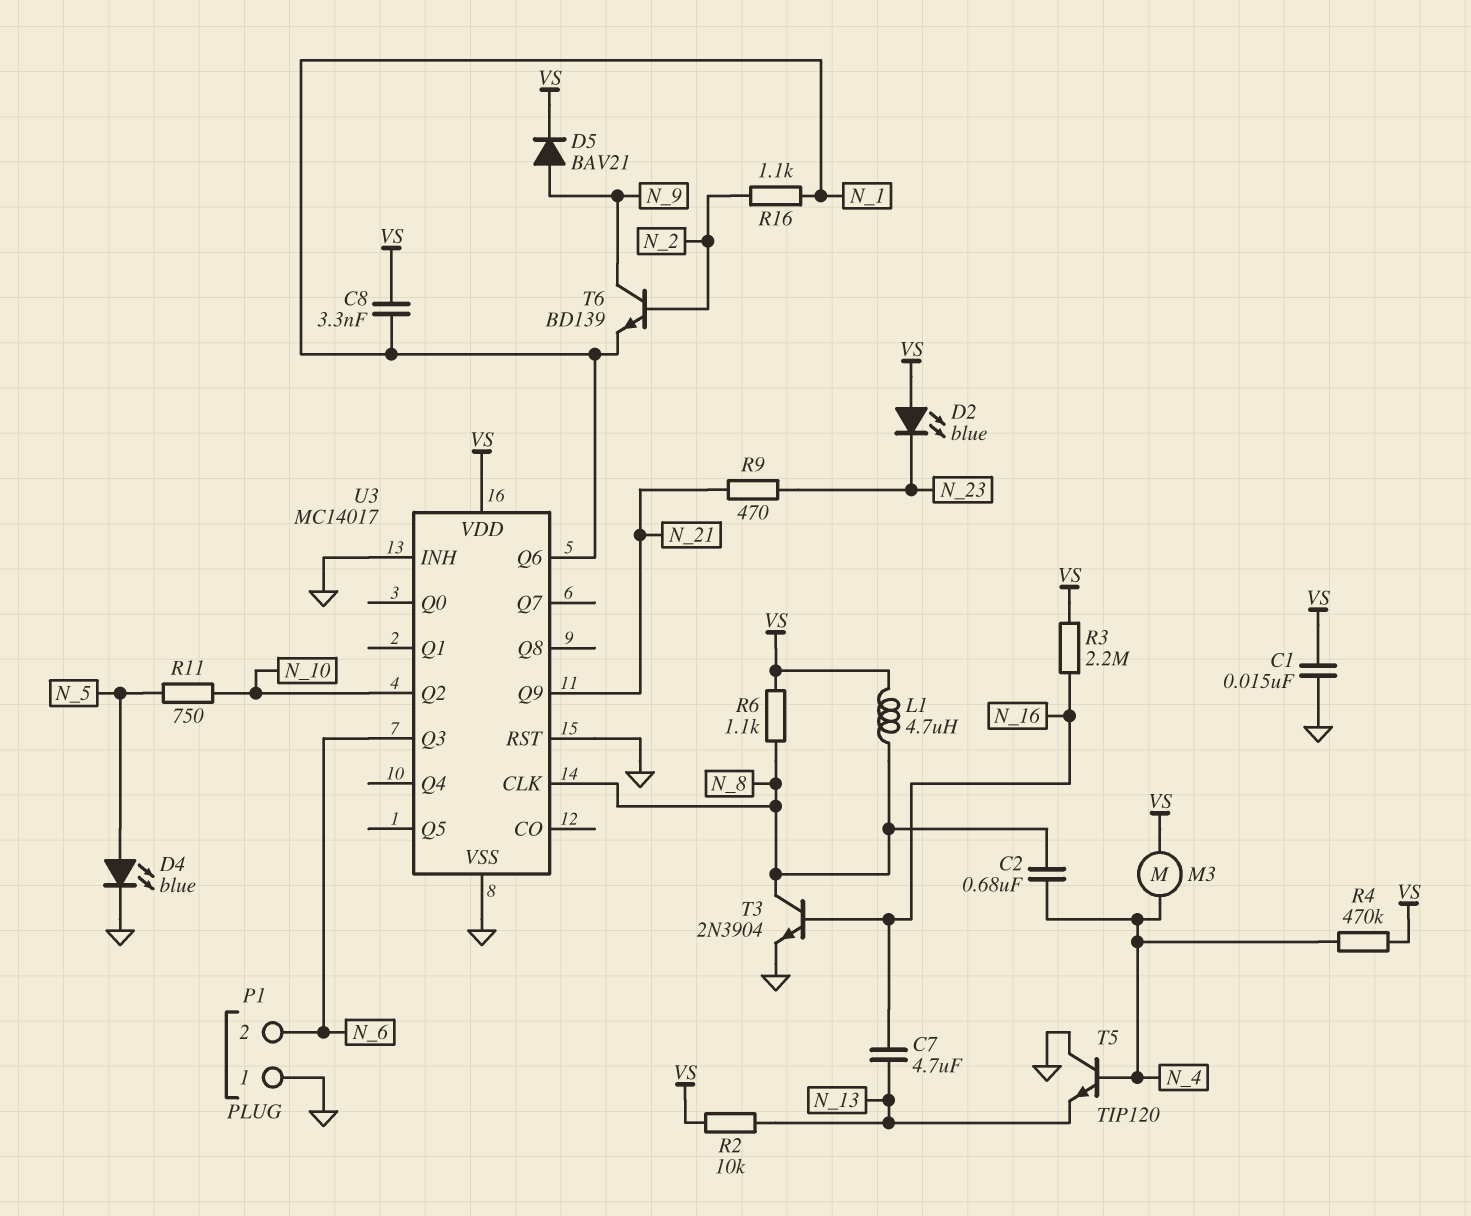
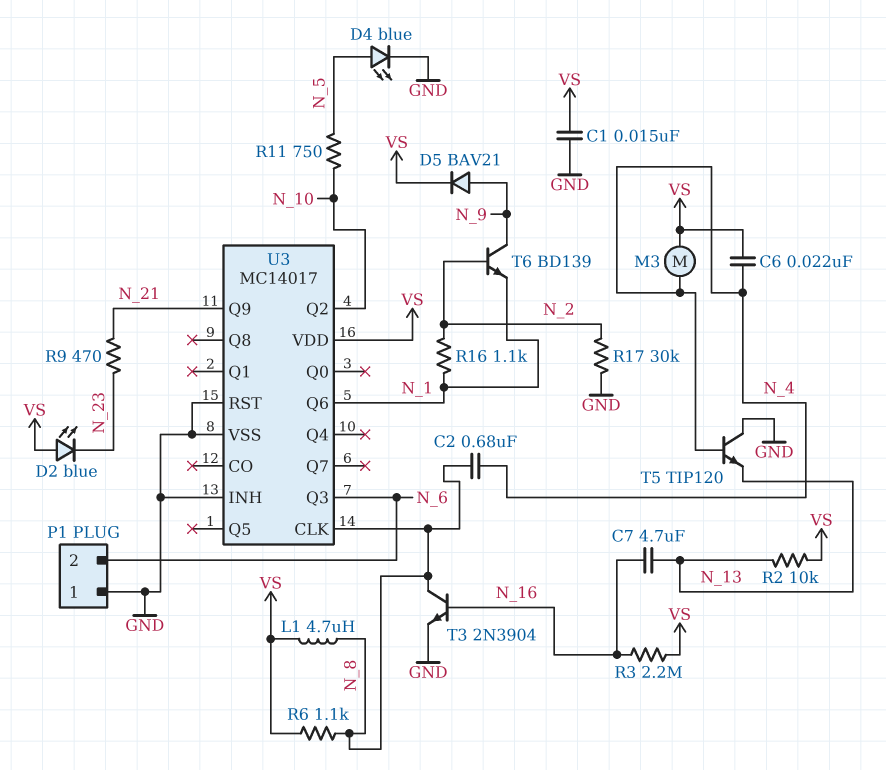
C6: none -> 22nF (N_4, VS)
C8: 3.3nF (N_1, VS) -> none
R4: 470k (N_4, VS) -> none
R17: none -> 30k (GND, N_2)

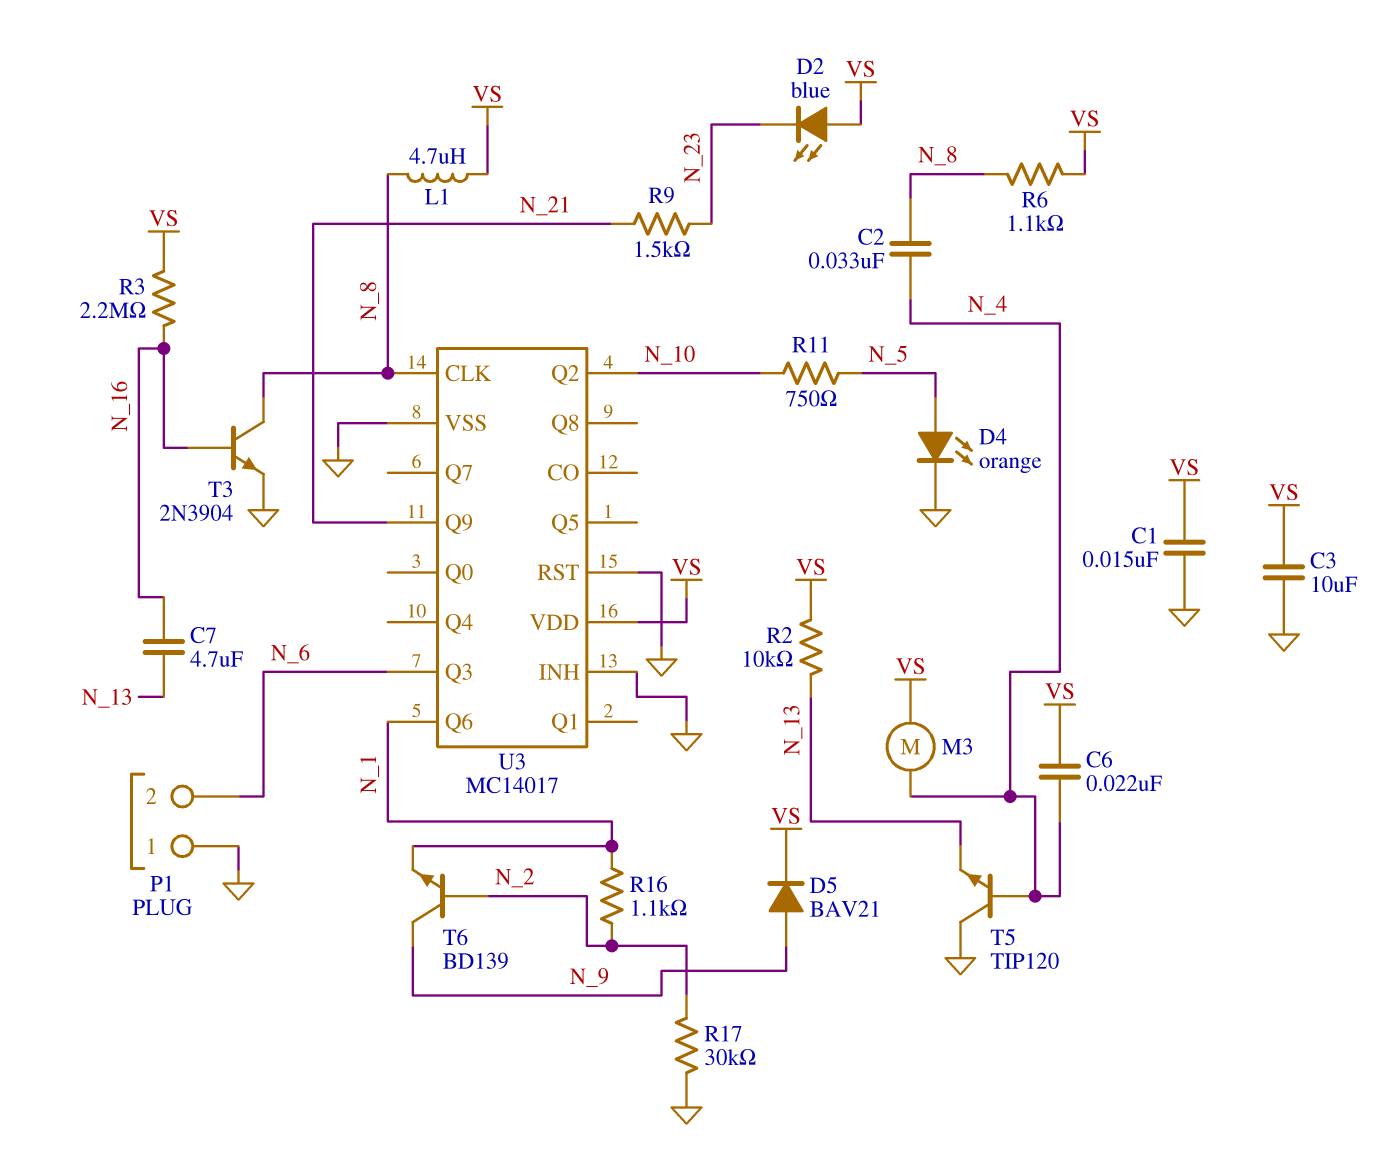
C2: 680nF (N_4, N_8) -> 33nF (N_4, N_8)
C3: none -> 10uF (GND, VS)
D4: LED blue (A N_5, K GND) -> LED orange (A N_5, K GND)
R9: 470 (N_21, N_23) -> 1.5k (N_21, N_23)

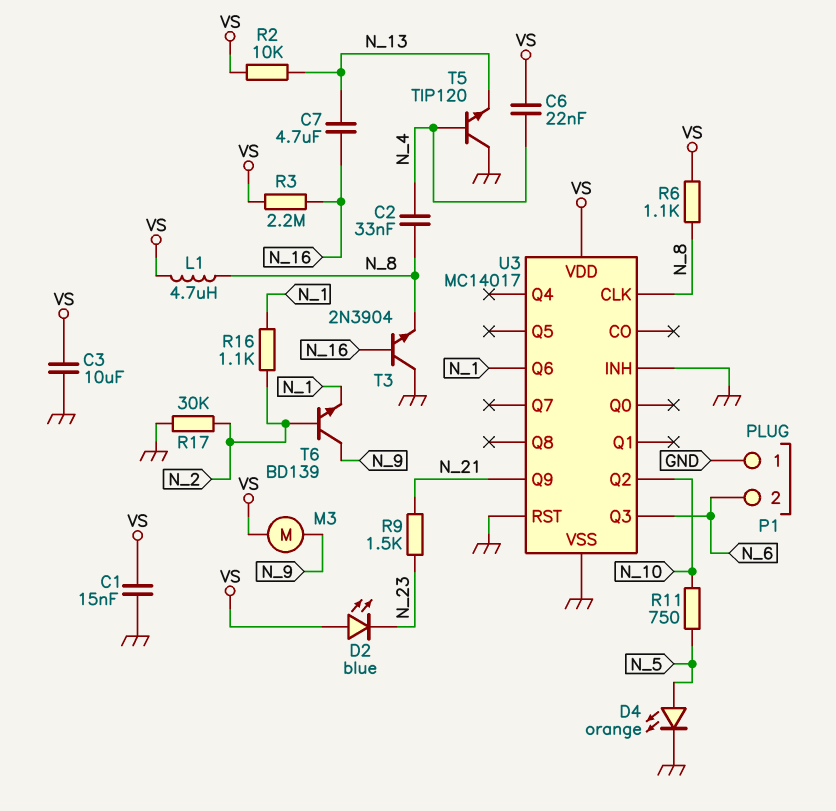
D5: diode BAV21 (A N_9, K VS) -> none
M3: motor (N_4, VS) -> motor (N_9, VS)
T3: NPN 2N3904 (B N_16, C N_8, E GND) -> NPN 2N3904 (B N_16, C GND, E N_8)

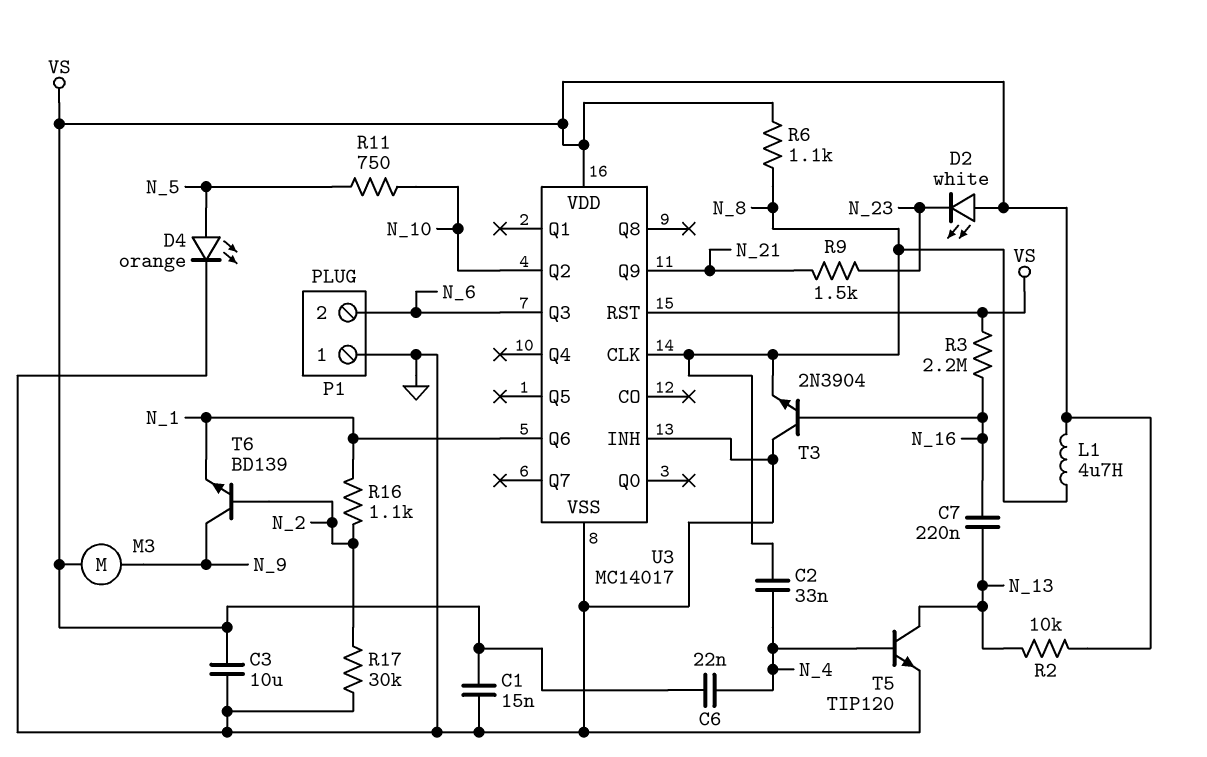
C7: 4.7uF (N_13, N_16) -> 220nF (N_13, N_16)
D2: LED blue (A VS, K N_23) -> LED white (A VS, K N_23)
T5: NPN TIP120 (B N_4, C GND, E N_13) -> NPN TIP120 (B N_4, C N_13, E GND)
U3 pin RST: GND -> VS

